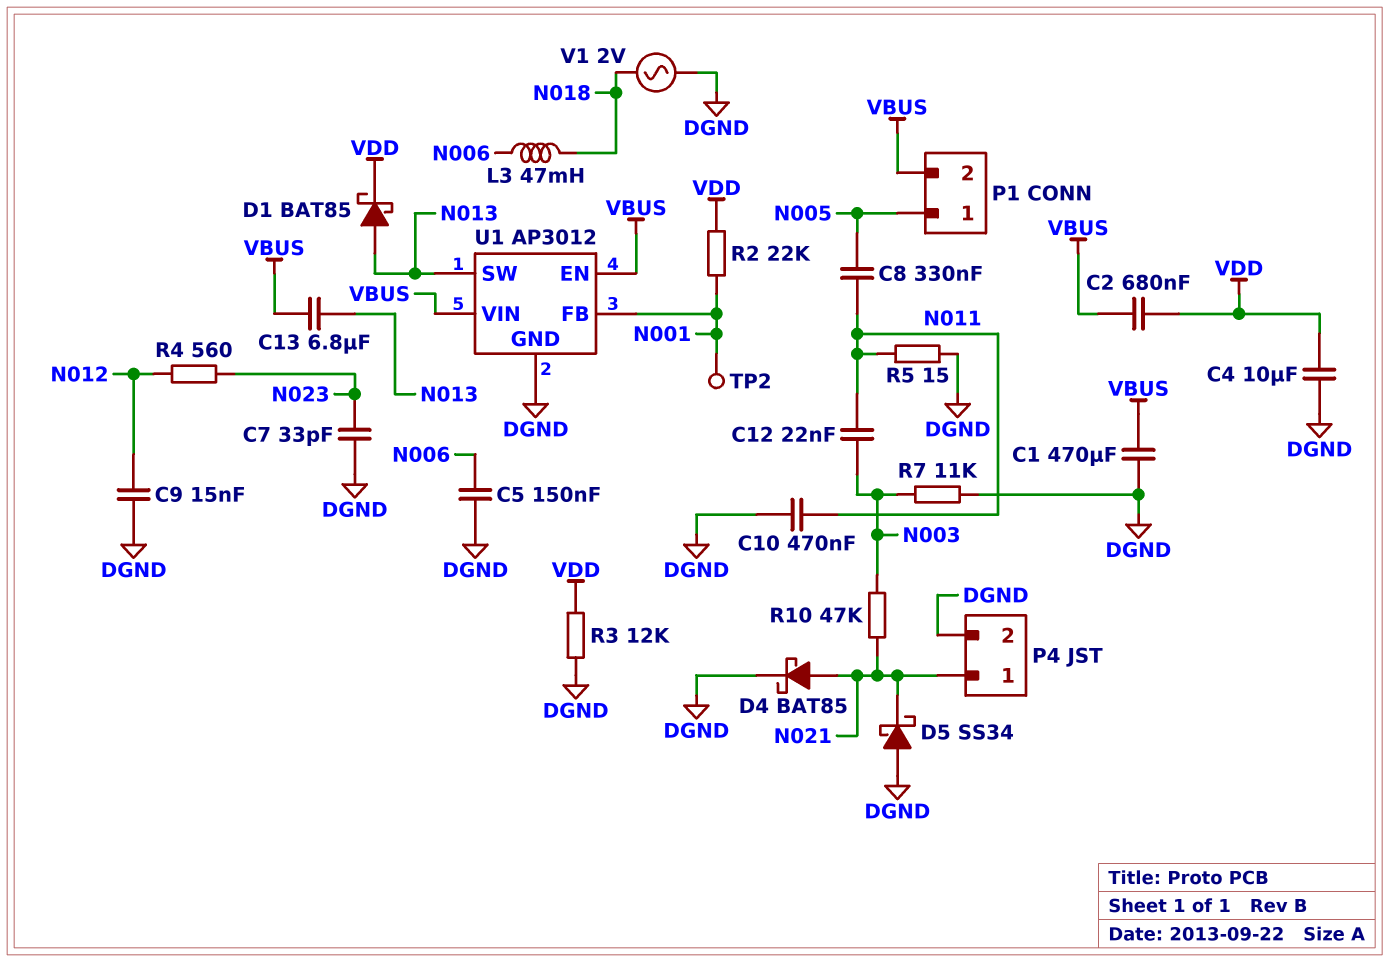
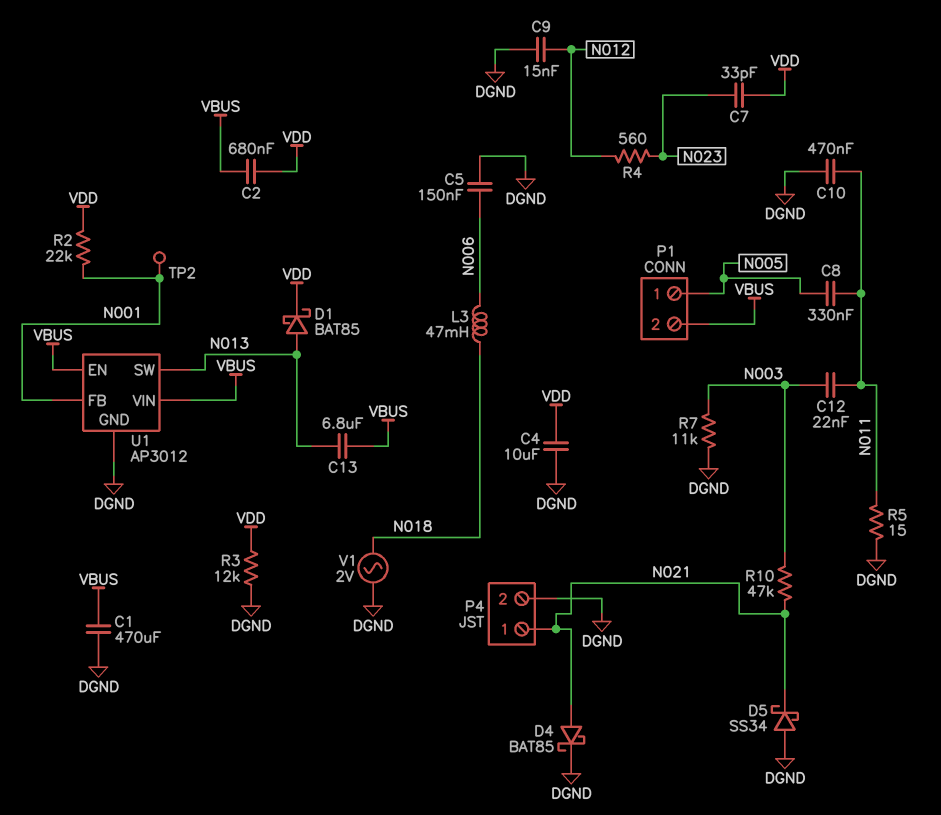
C7: 33pF (DGND, N023) -> 33pF (N023, VDD)

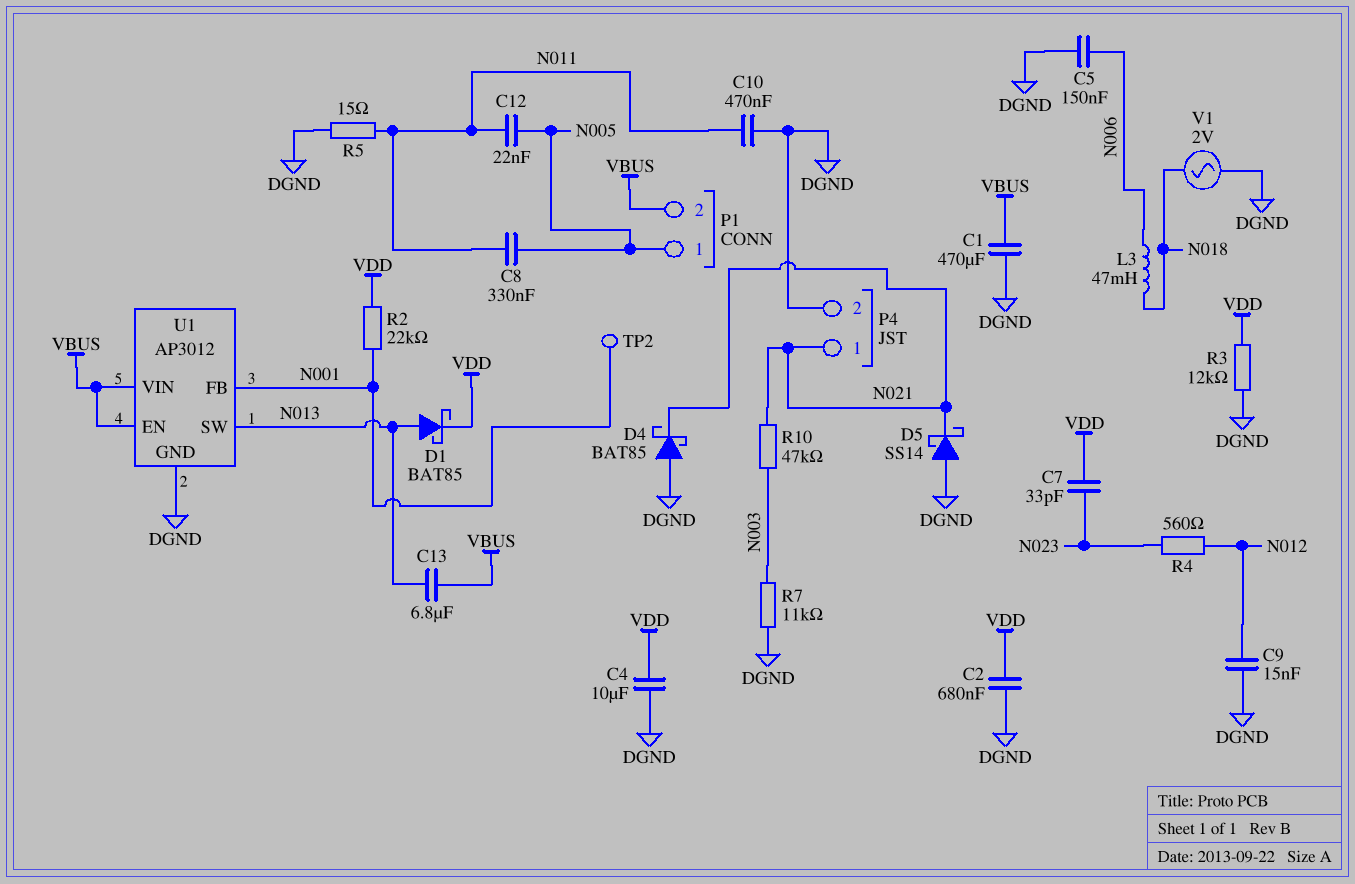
C2: 680nF (VBUS, VDD) -> 680nF (DGND, VDD)
C12: 22nF (N003, N011) -> 22nF (N005, N011)
D4: schottky BAT85 (A N021, K DGND) -> schottky BAT85 (A DGND, K N021)
D5: schottky SS34 (A DGND, K N021) -> schottky SS14 (A DGND, K N021)

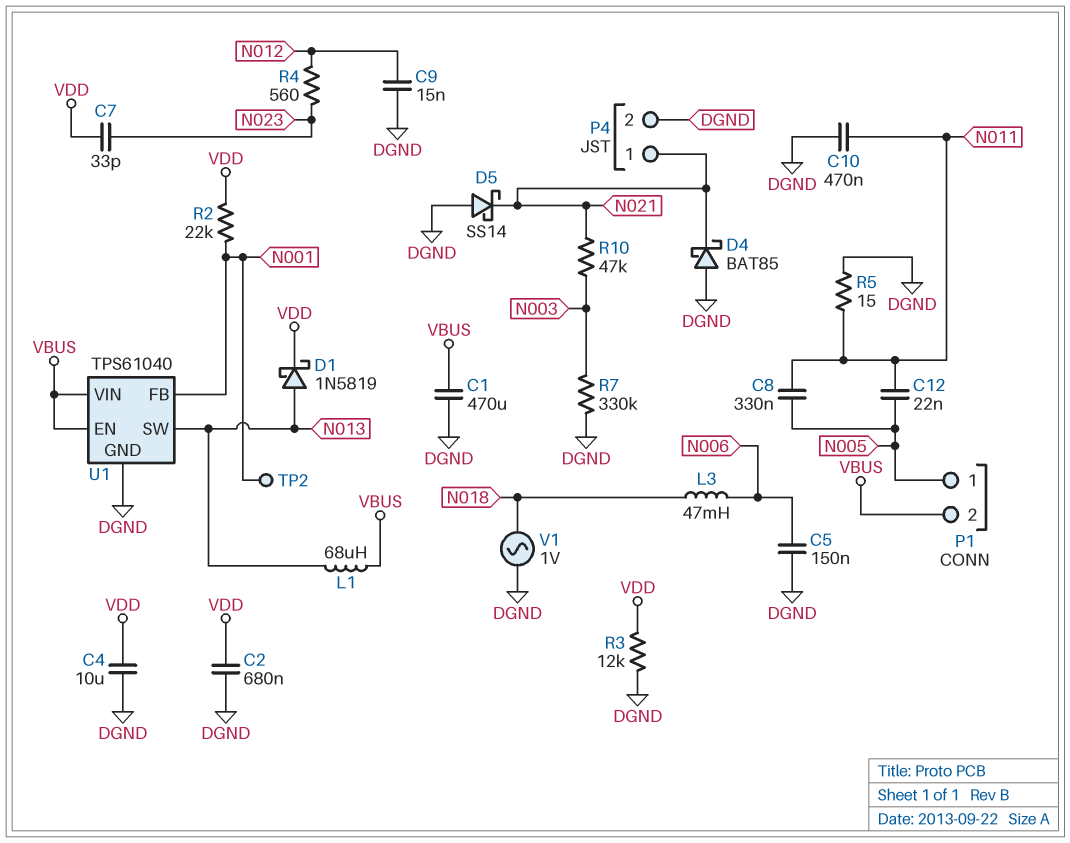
C13: 6.8uF (N013, VBUS) -> none
D1: schottky BAT85 (A N013, K VDD) -> schottky 1N5819 (A N013, K VDD)
L1: none -> 68uH (N013, VBUS)
R7: 11k (DGND, N003) -> 330k (DGND, N003)
U1: AP3012 -> TPS61040
V1: AC 2V (DGND, N018) -> AC 1V (DGND, N018)

